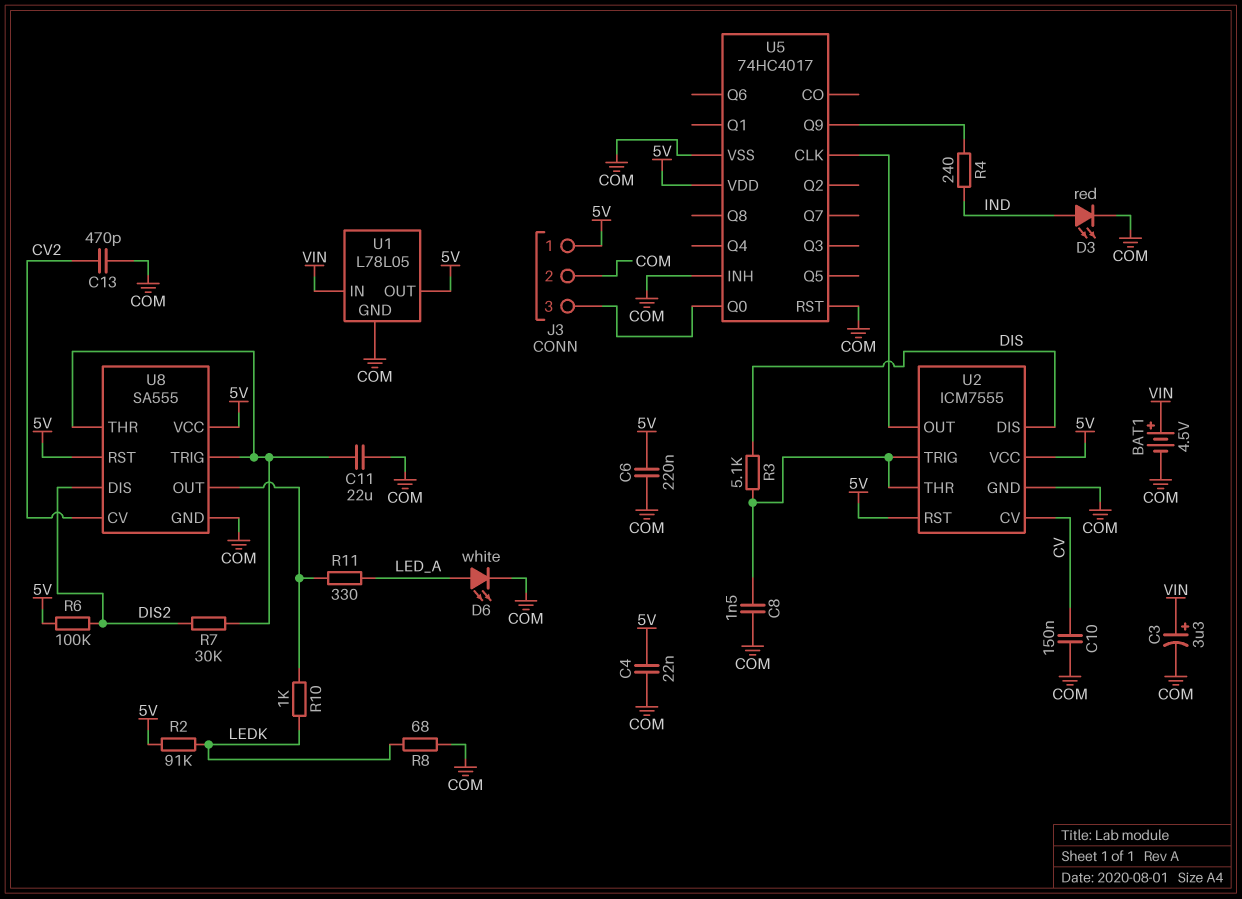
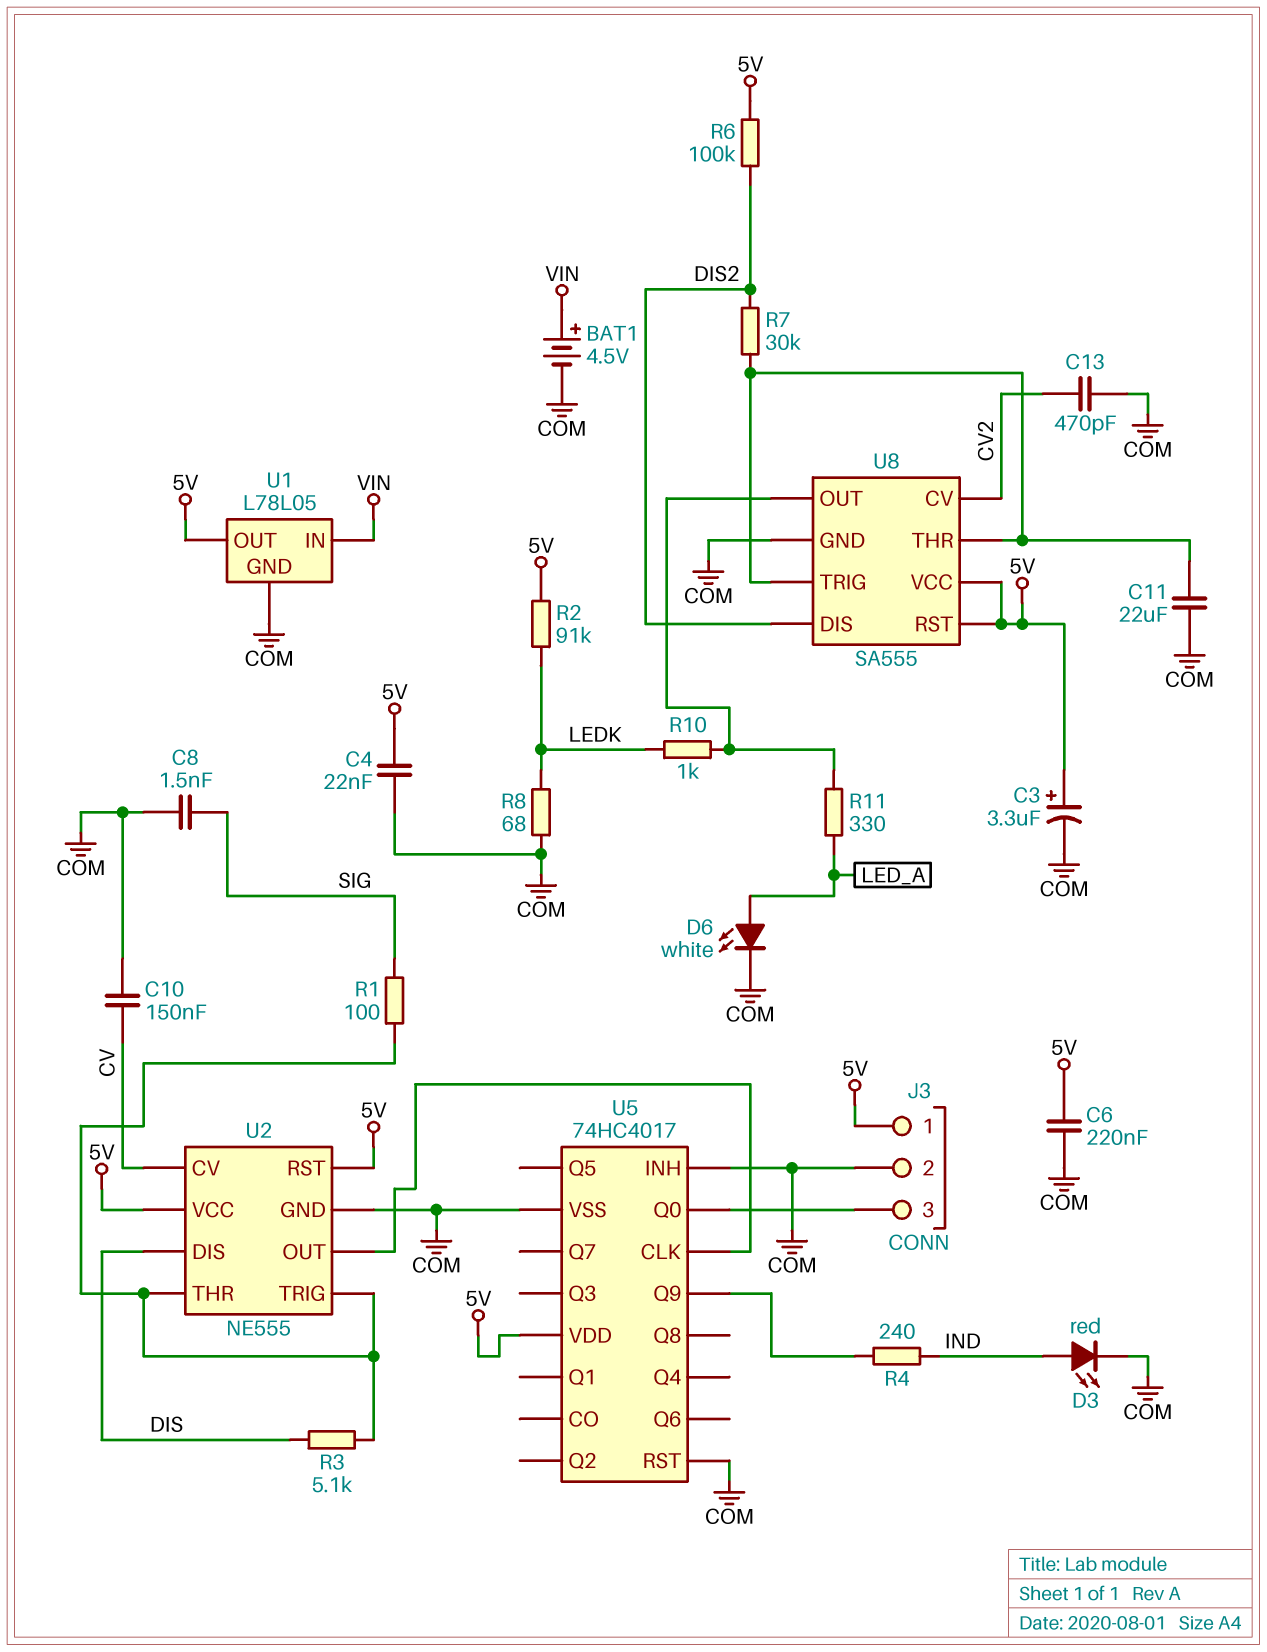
C3: 3.3uF (plus VIN, minus COM) -> 3.3uF (plus 5V, minus COM)
C8: 1.5nF (COM, U2/THR) -> 1.5nF (COM, SIG)
R1: none -> 100 (SIG, U2/THR)
U2: ICM7555 -> NE555

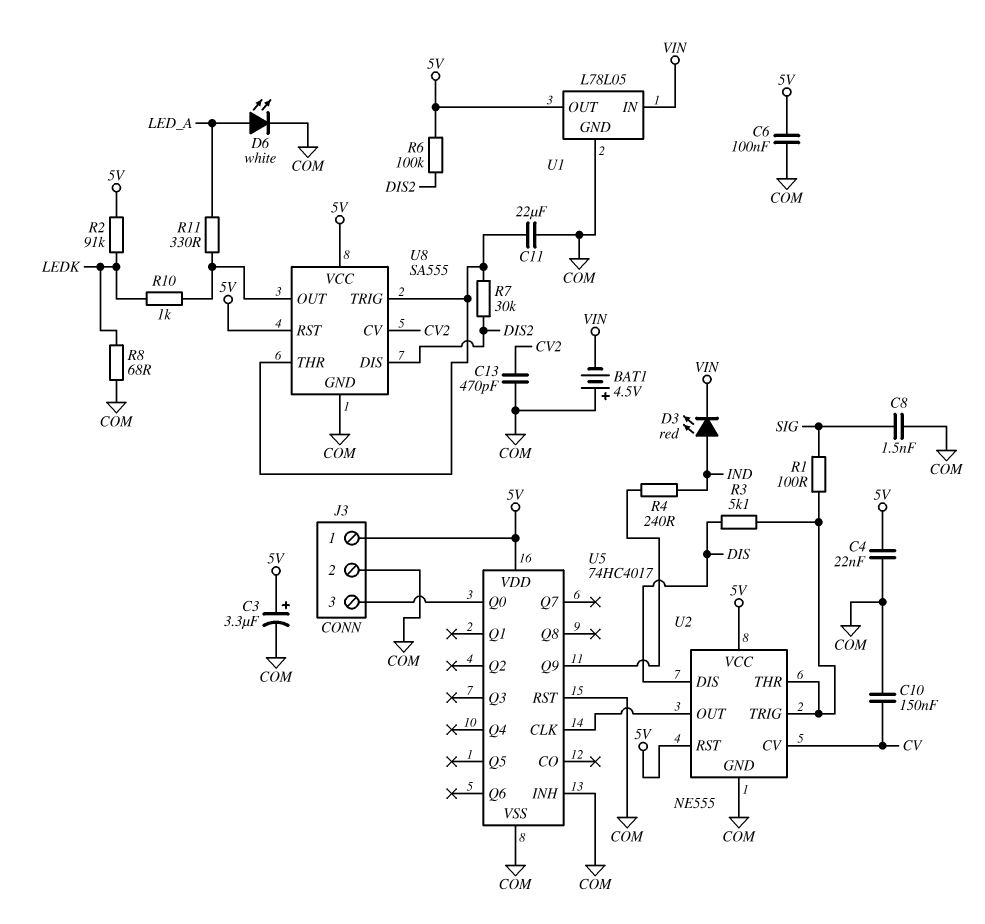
BAT1: 4.5V (plus VIN, minus COM) -> 4.5V (plus COM, minus VIN)
C6: 220nF (5V, COM) -> 100nF (5V, COM)
D3: LED red (A IND, K COM) -> LED red (A IND, K VIN)

